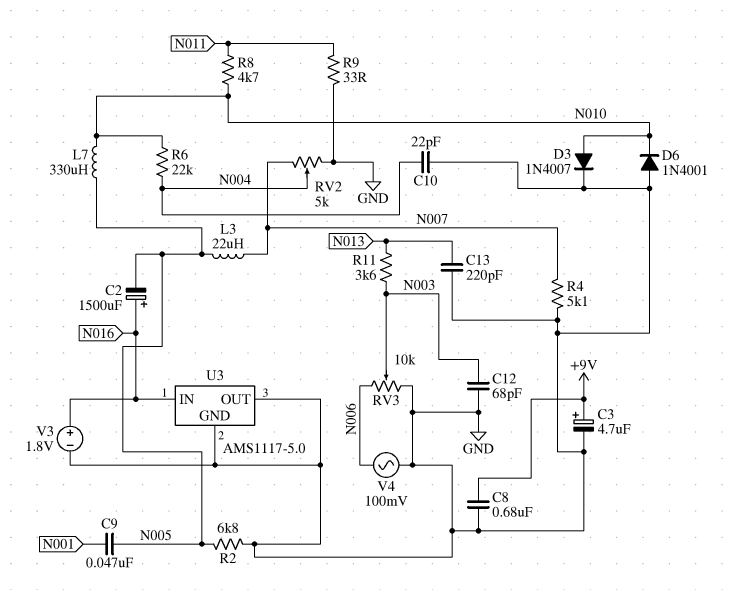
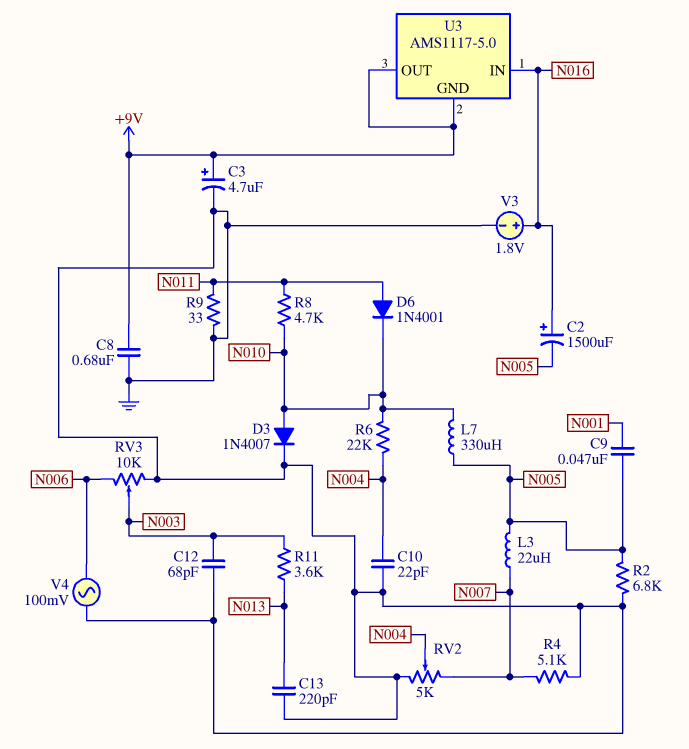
D6: diode 1N4001 (A GND, K N010) -> diode 1N4001 (A N011, K N010)
U3 pin GND: GND -> +9V
U3 pin OUT: GND -> +9V

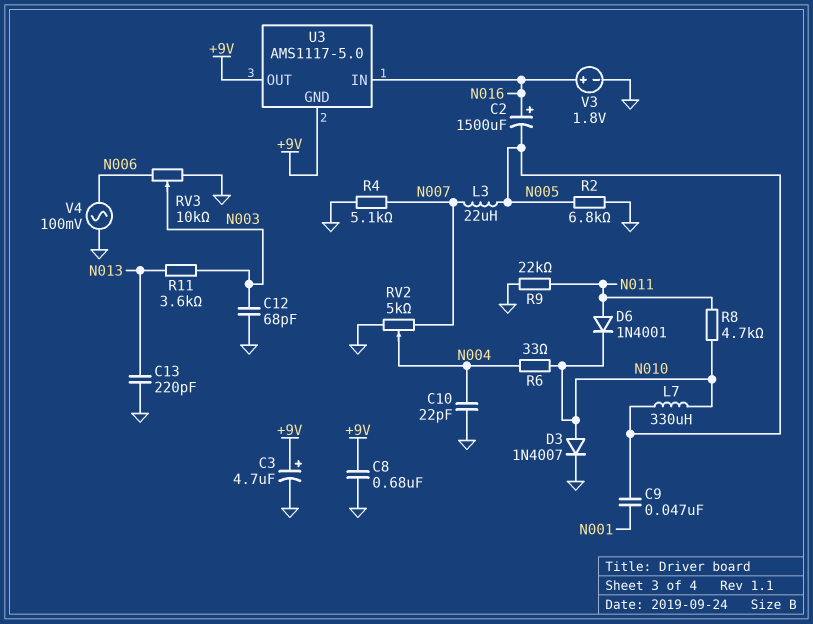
R6: 22k (N004, N010) -> 33 (N004, N010)
R9: 33 (GND, N011) -> 22k (GND, N011)

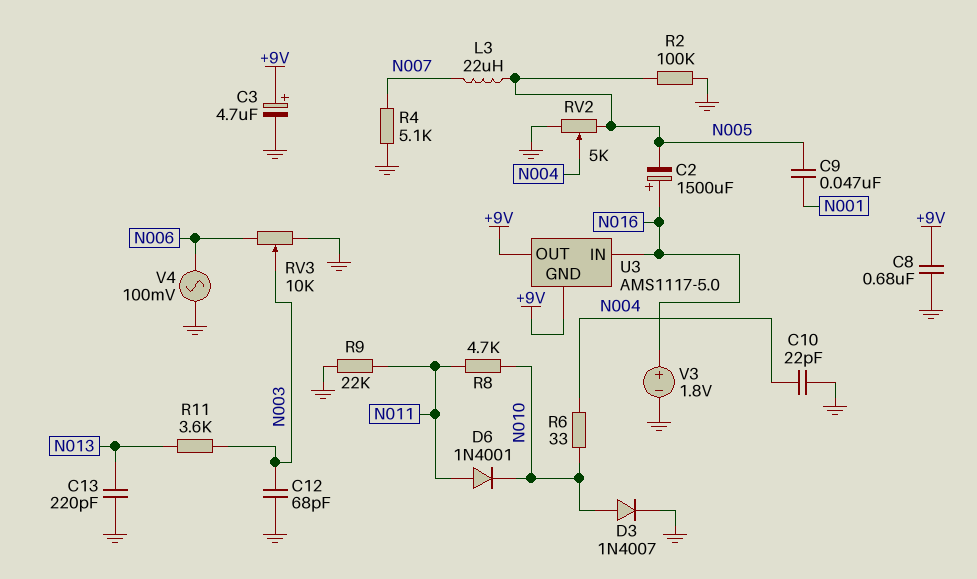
L7: 330uH (N005, N010) -> none
R2: 6.8k (GND, N005) -> 100k (GND, N005)
RV2: 5k (GND, N007, wiper N004) -> 5k (GND, N005, wiper N004)

